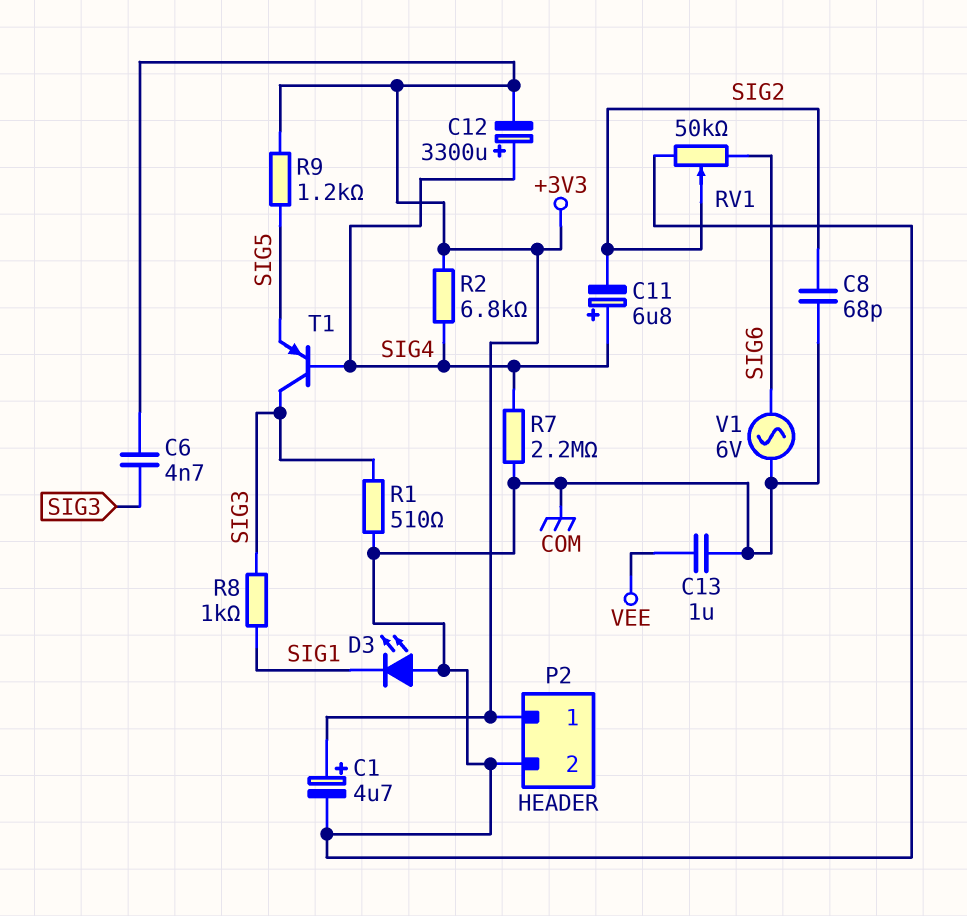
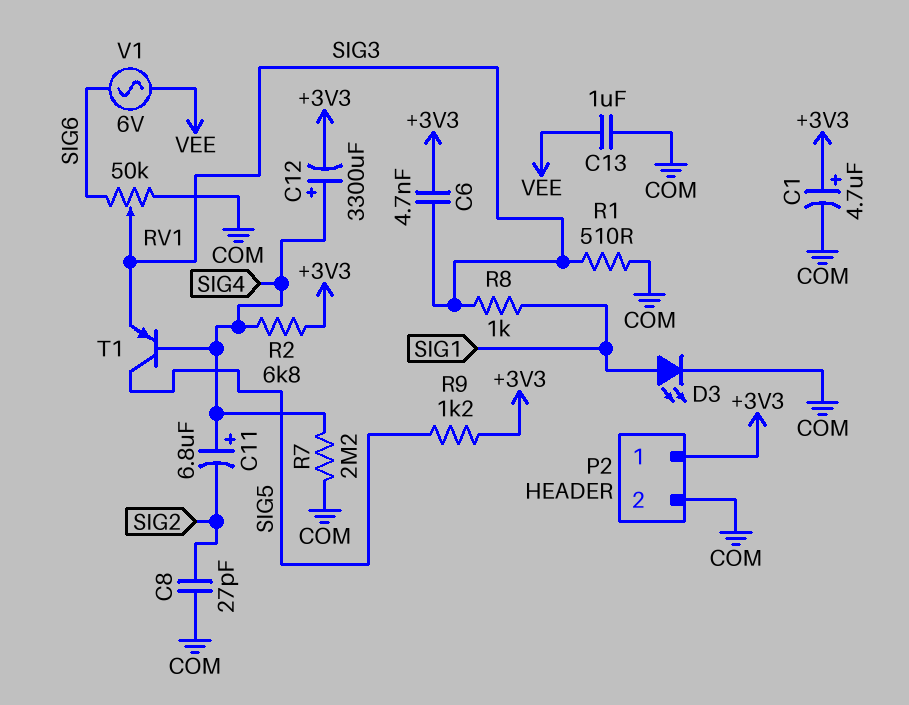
C8: 68pF (COM, SIG2) -> 27pF (COM, SIG2)
D3: LED (A COM, K SIG1) -> LED (A SIG1, K COM)
RV1: 50k (COM, SIG6, wiper SIG2) -> 50k (COM, SIG6, wiper SIG3)
T1: PNP (B SIG4, C SIG3, E SIG5) -> PNP (B SIG4, C SIG5, E SIG3)
V1: AC 6V (COM, SIG6) -> AC 6V (SIG6, VEE)

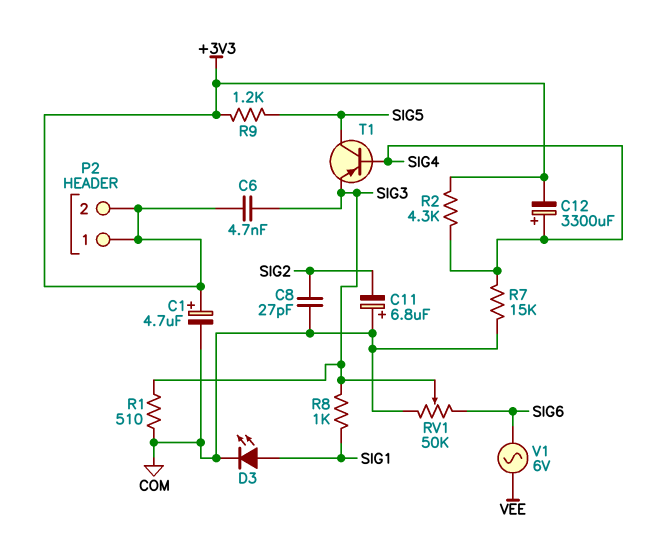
C11: 6.8uF (plus SIG4, minus SIG2) -> 6.8uF (plus COM, minus SIG2)
C13: 1uF (COM, VEE) -> none
P2 pin 2: COM -> +3V3
R2: 6.8k (+3V3, SIG4) -> 4.3k (+3V3, SIG4)
R7: 2.2M (COM, SIG4) -> 15k (COM, SIG4)

